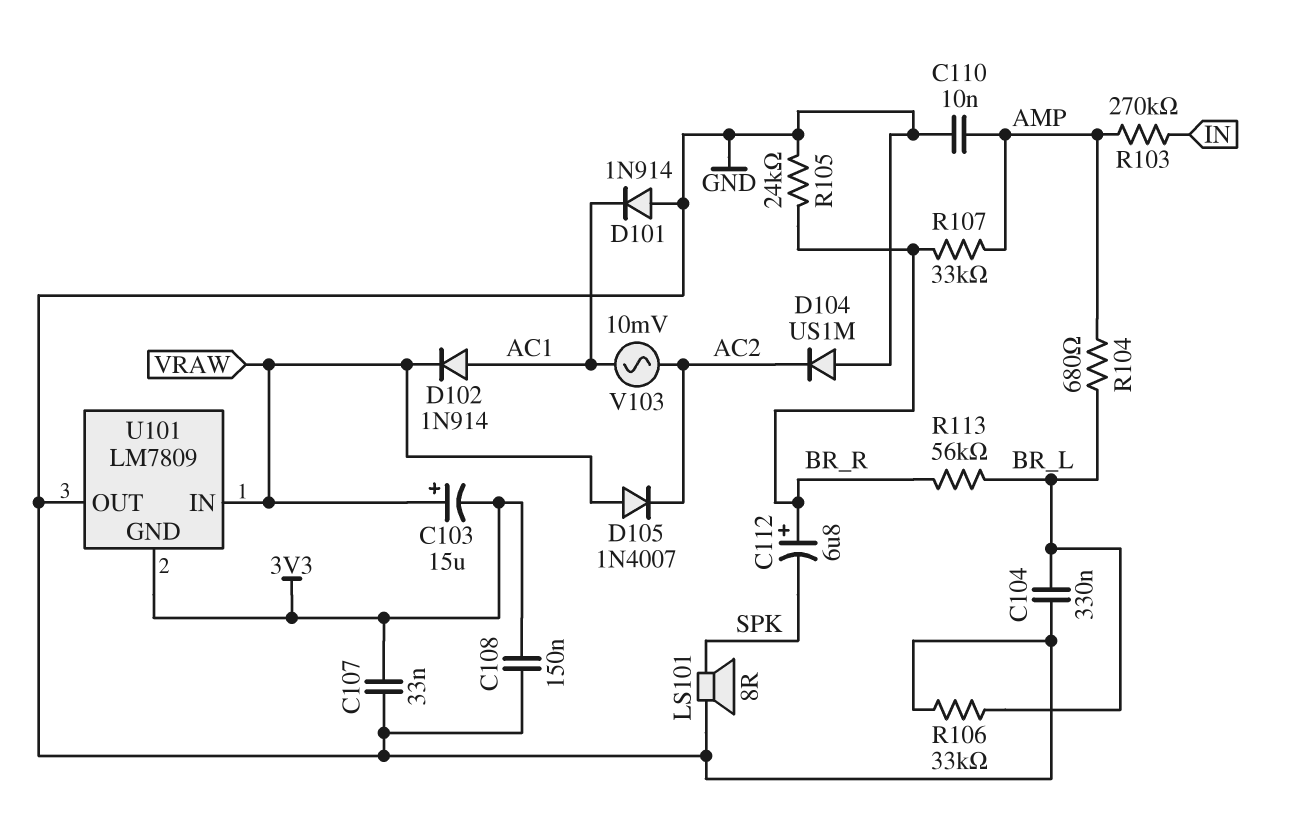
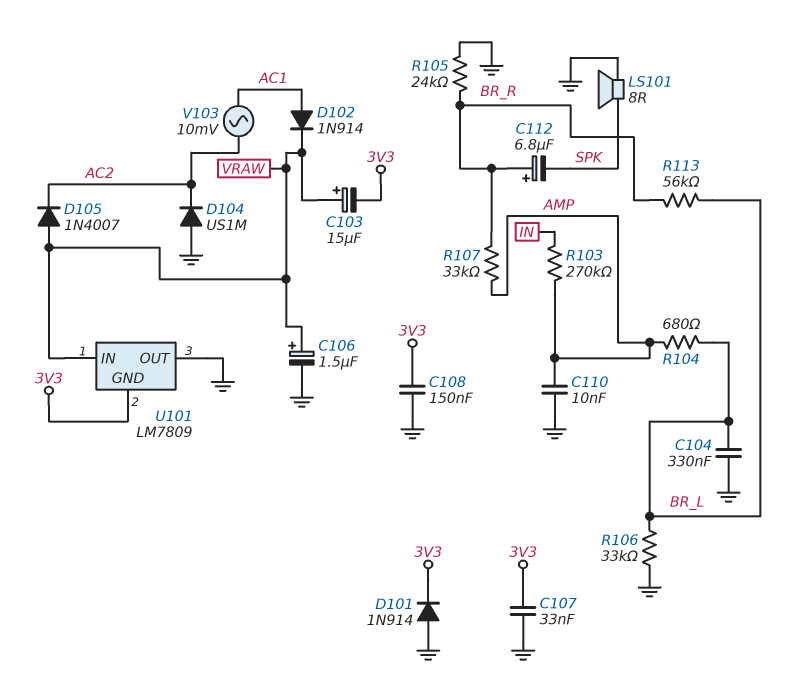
C106: none -> 1.5uF (plus VRAW, minus GND)
D101: diode 1N914 (A GND, K AC1) -> diode 1N914 (A GND, K 3V3)

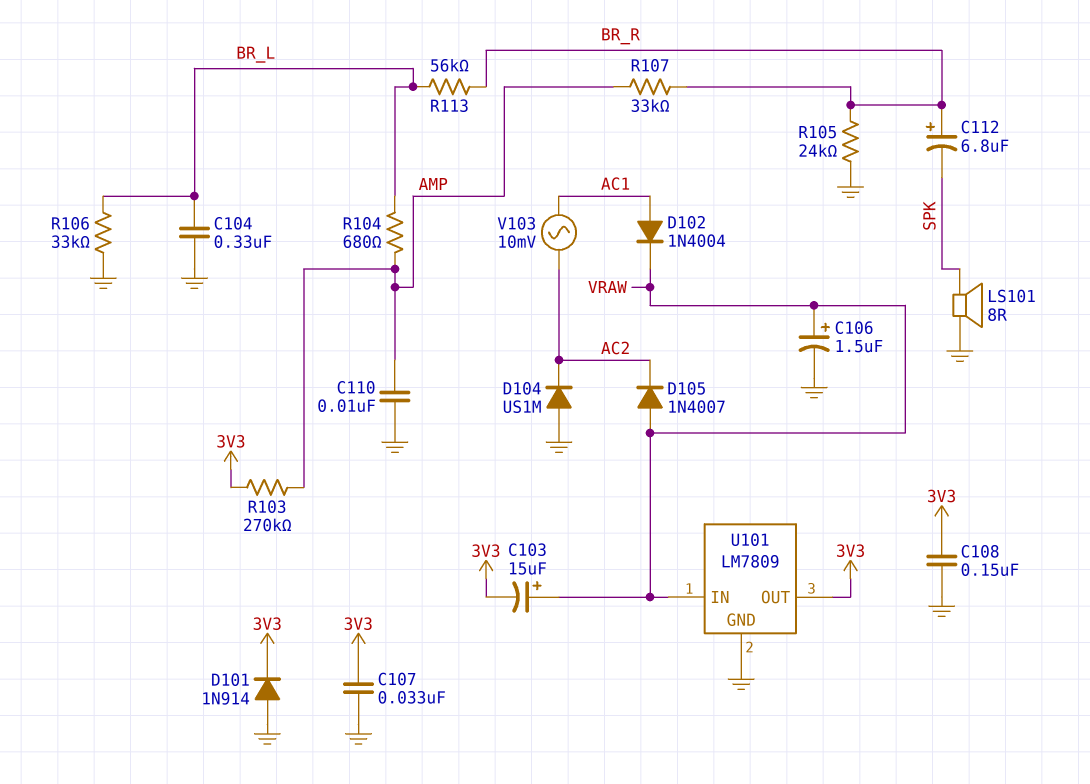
D102: diode 1N914 (A AC1, K VRAW) -> diode 1N4004 (A AC1, K VRAW)
R103: 270k (AMP, IN) -> 270k (3V3, AMP)
U101 pin GND: 3V3 -> GND
U101 pin OUT: GND -> 3V3

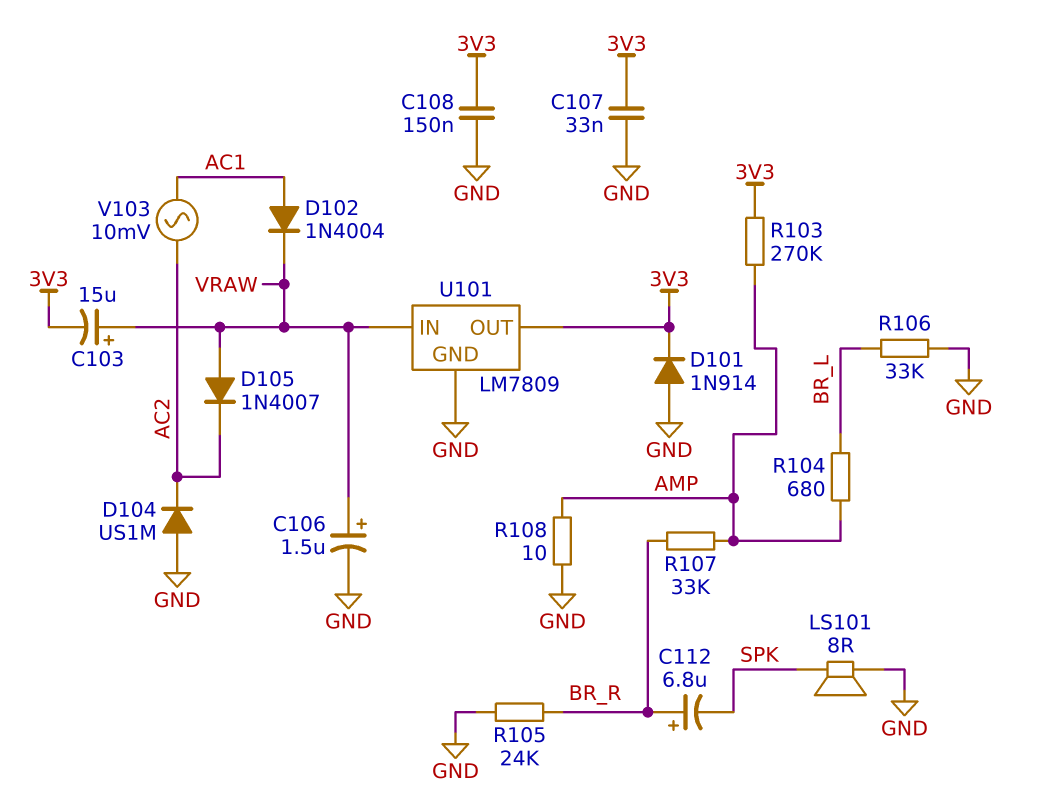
C104: 330nF (BR_L, GND) -> none
C110: 10nF (AMP, GND) -> none
R108: none -> 10 (AMP, GND)
R113: 56k (BR_L, BR_R) -> none

